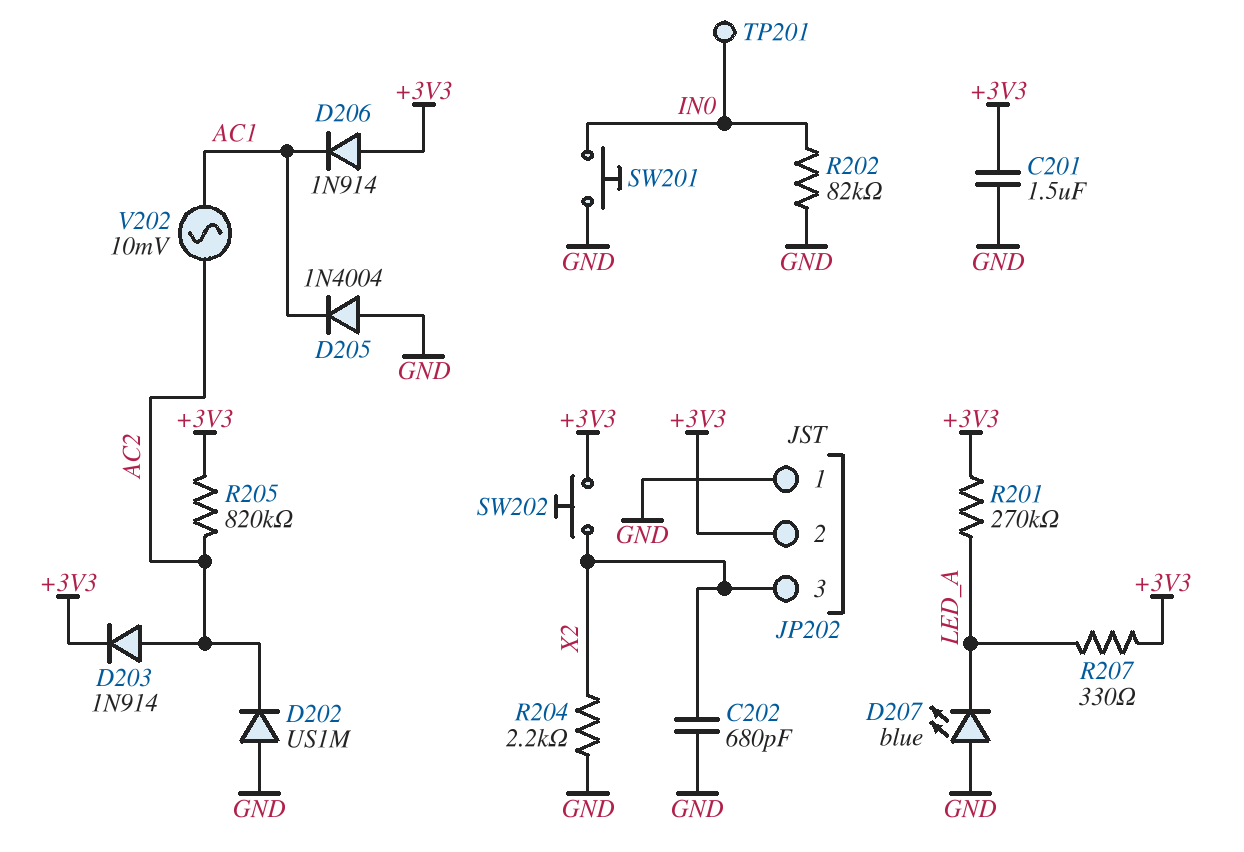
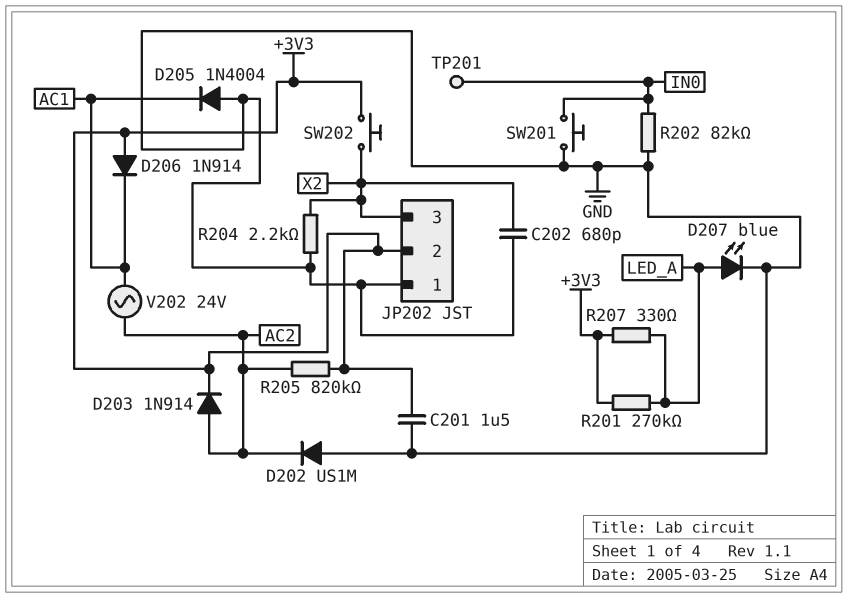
D207: LED blue (A GND, K LED_A) -> LED blue (A LED_A, K GND)
V202: AC 10mV (AC1, AC2) -> AC 24V (AC1, AC2)

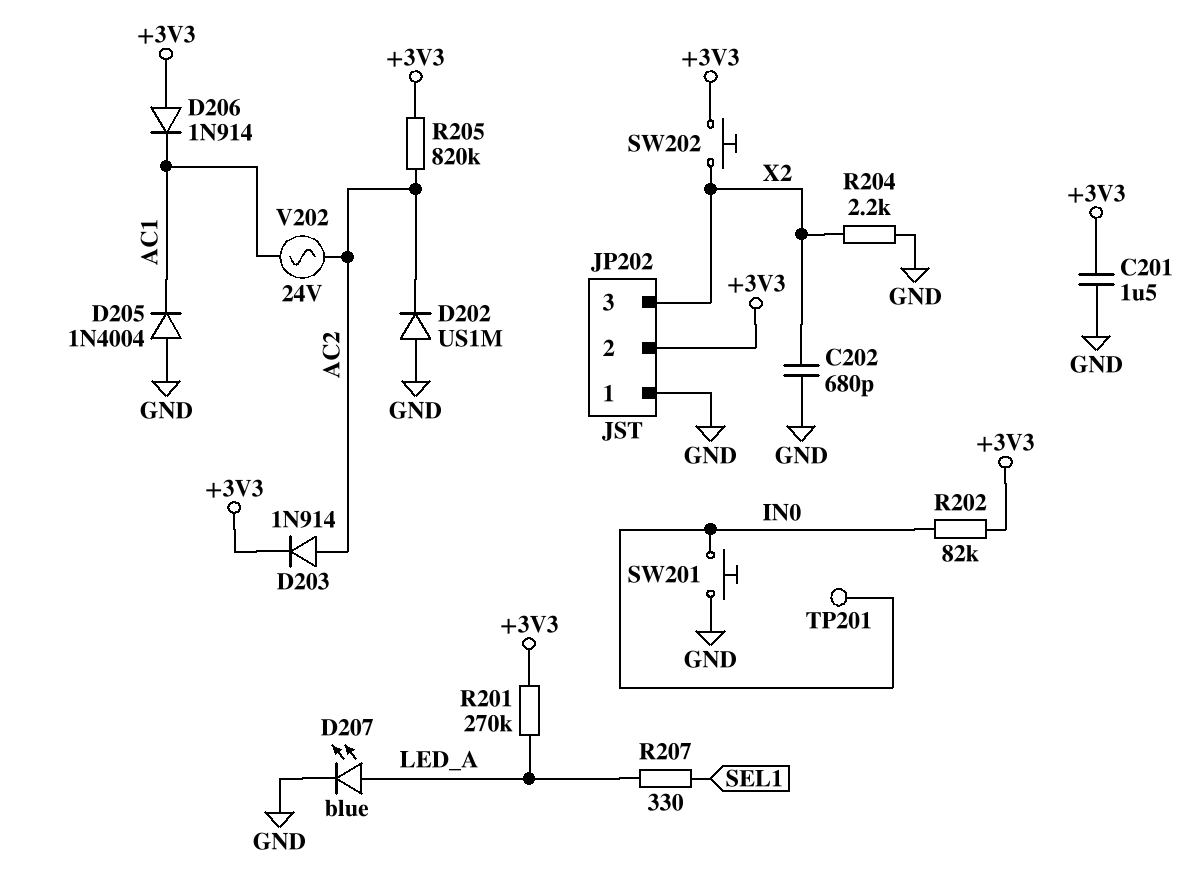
R202: 82k (GND, IN0) -> 82k (+3V3, IN0)
R207: 330 (+3V3, LED_A) -> 330 (LED_A, SEL1)

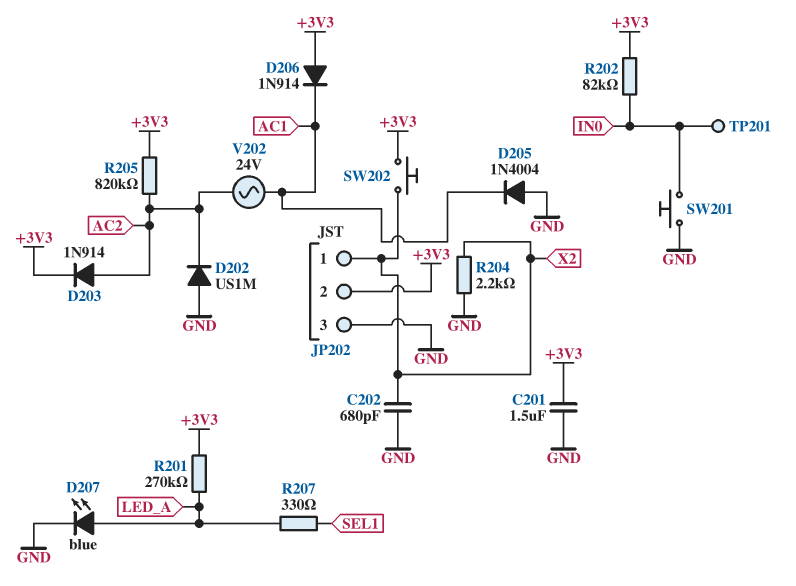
JP202 pin 1: GND -> X2
JP202 pin 3: X2 -> GND

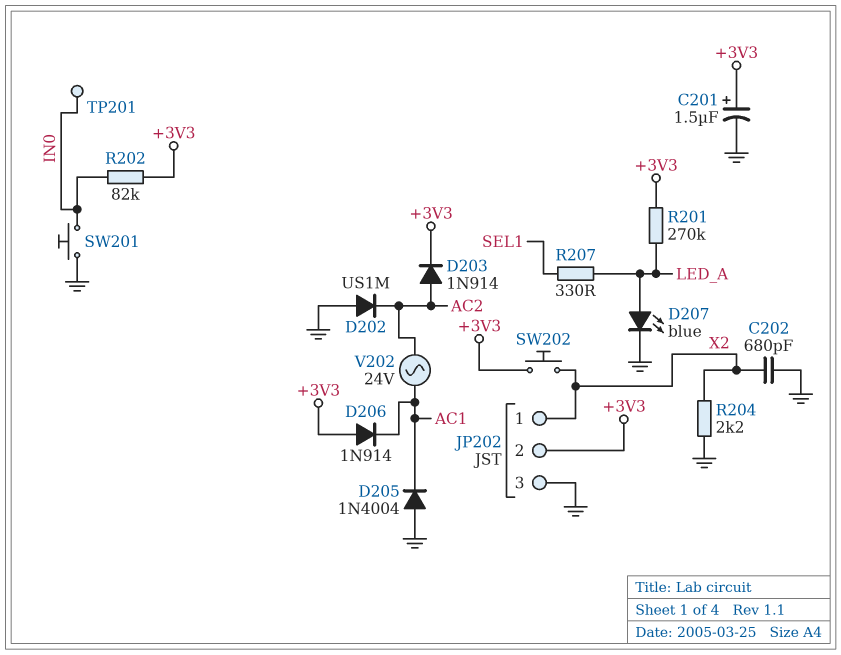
C201: 1.5uF (+3V3, GND) -> 1.5uF (plus +3V3, minus GND)
R205: 820k (+3V3, AC2) -> none

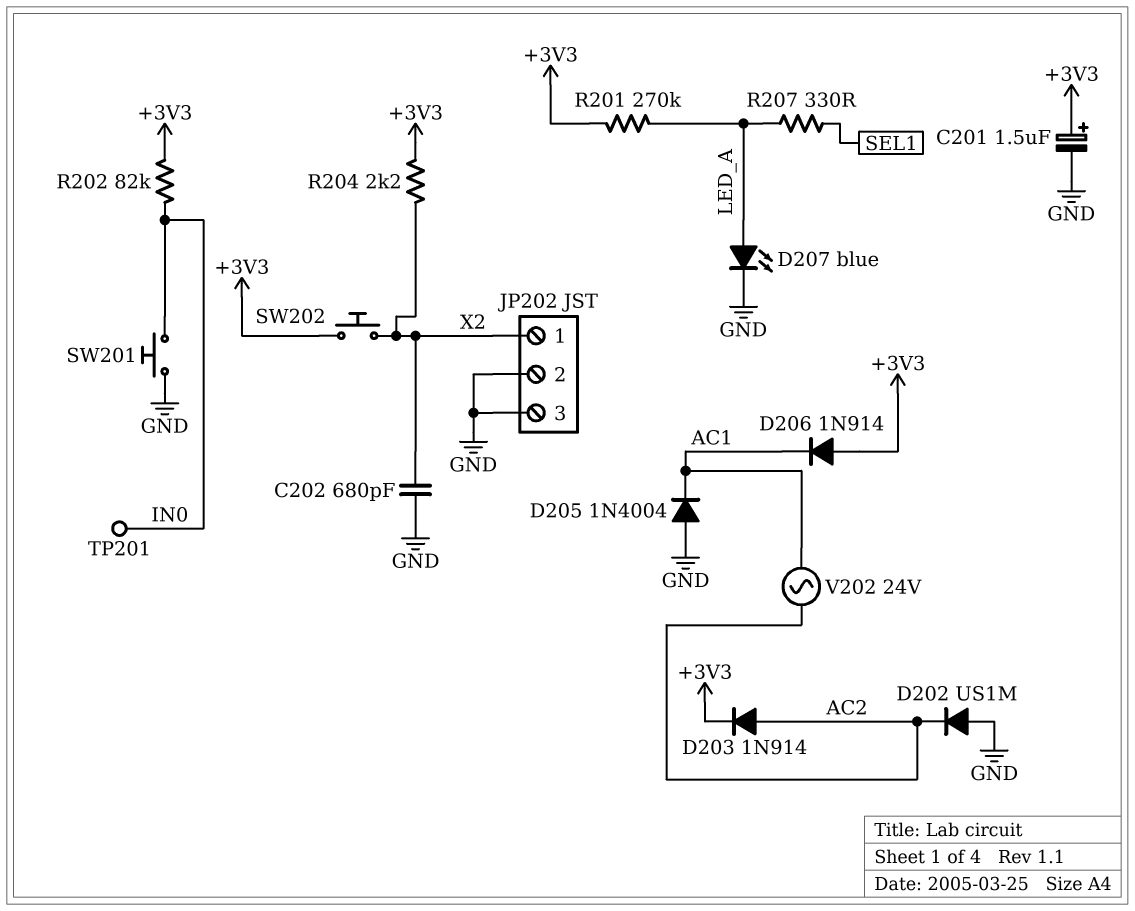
JP202 pin 2: +3V3 -> GND
R204: 2.2k (GND, X2) -> 2.2k (+3V3, X2)

